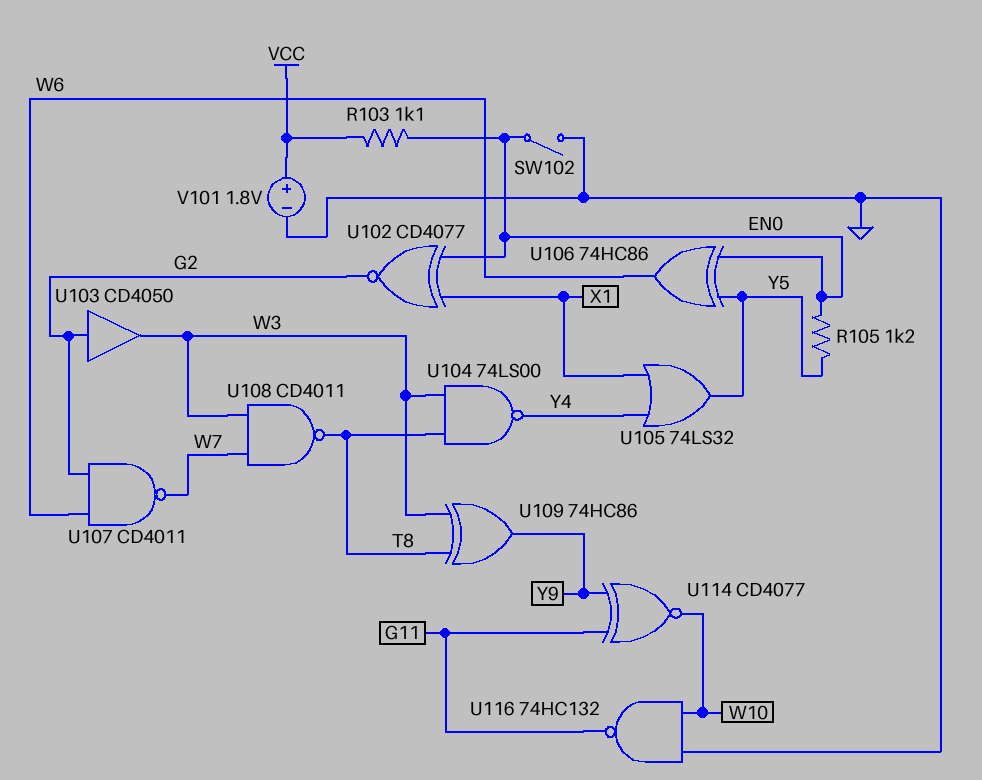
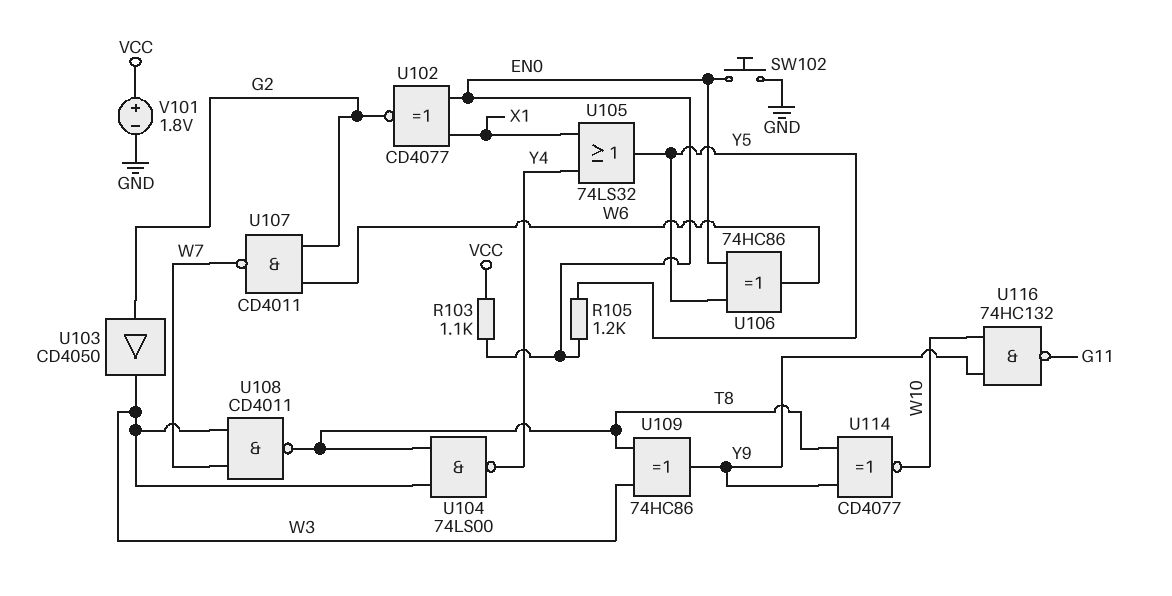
SW102: switch (EN0, GND) -> button (EN0, GND)
U114: XNOR CD4077 (in G11, in Y9, out W10) -> XNOR CD4077 (in T8, in Y9, out W10)
U116: NAND 74HC132 (in GND, in W10, out G11) -> NAND 74HC132 (in W10, in Y9, out G11)

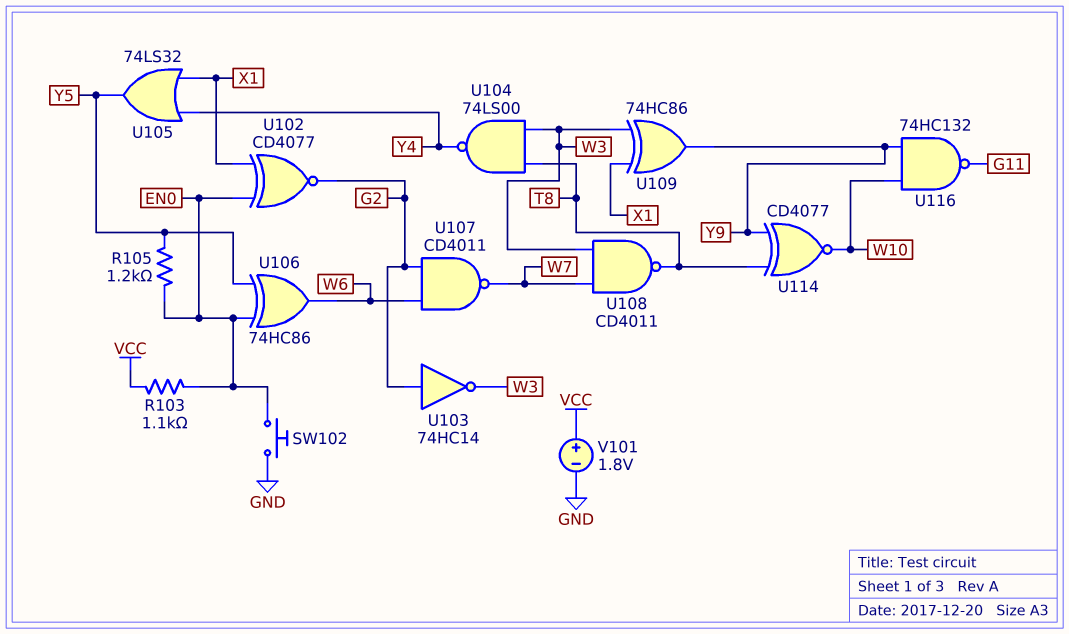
U103: buffer CD4050 (in G2, out W3) -> NOT 74HC14 (in G2, out W3)
U109: XOR 74HC86 (in T8, in W3, out Y9) -> XOR 74HC86 (in W3, in X1, out Y9)

